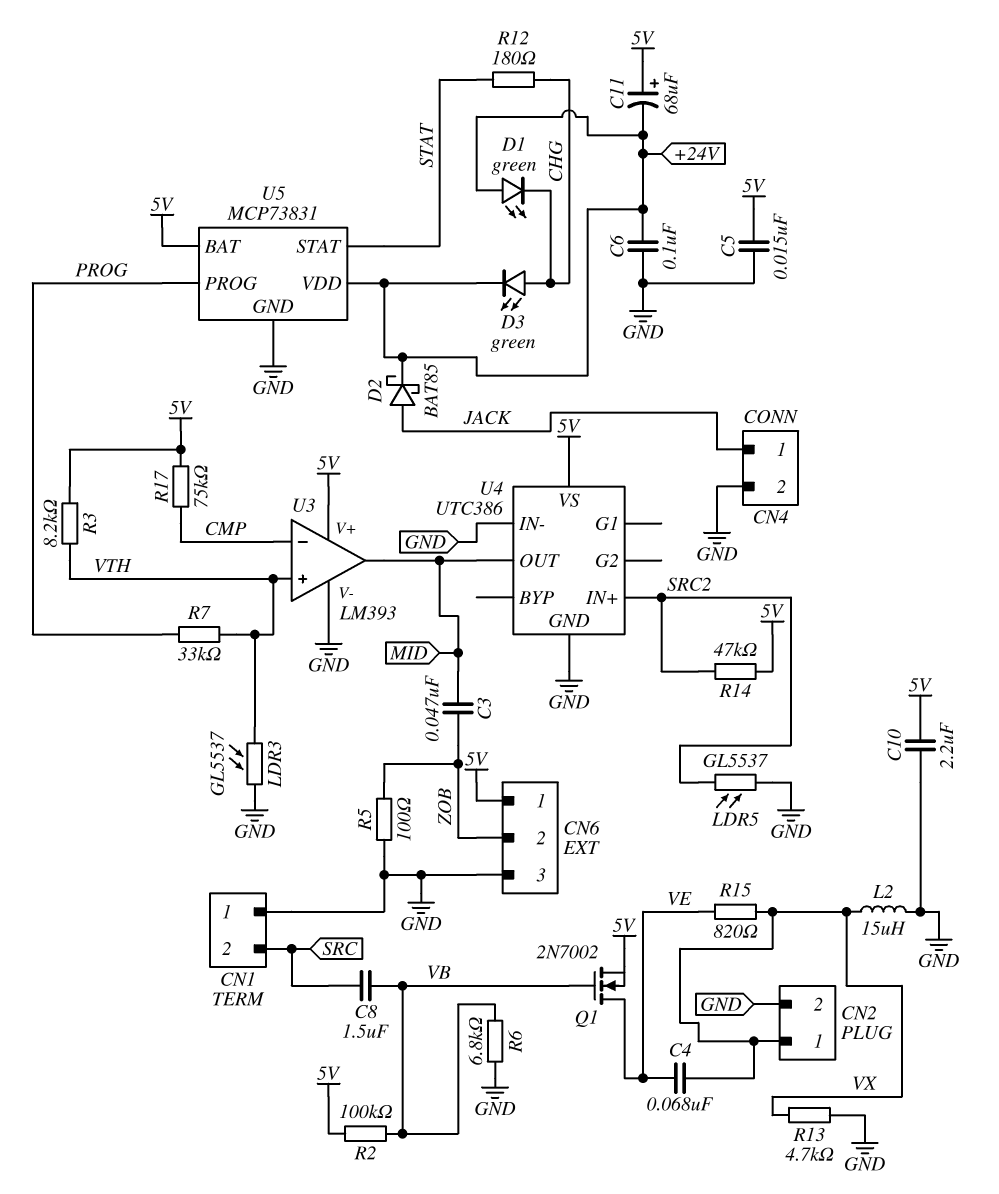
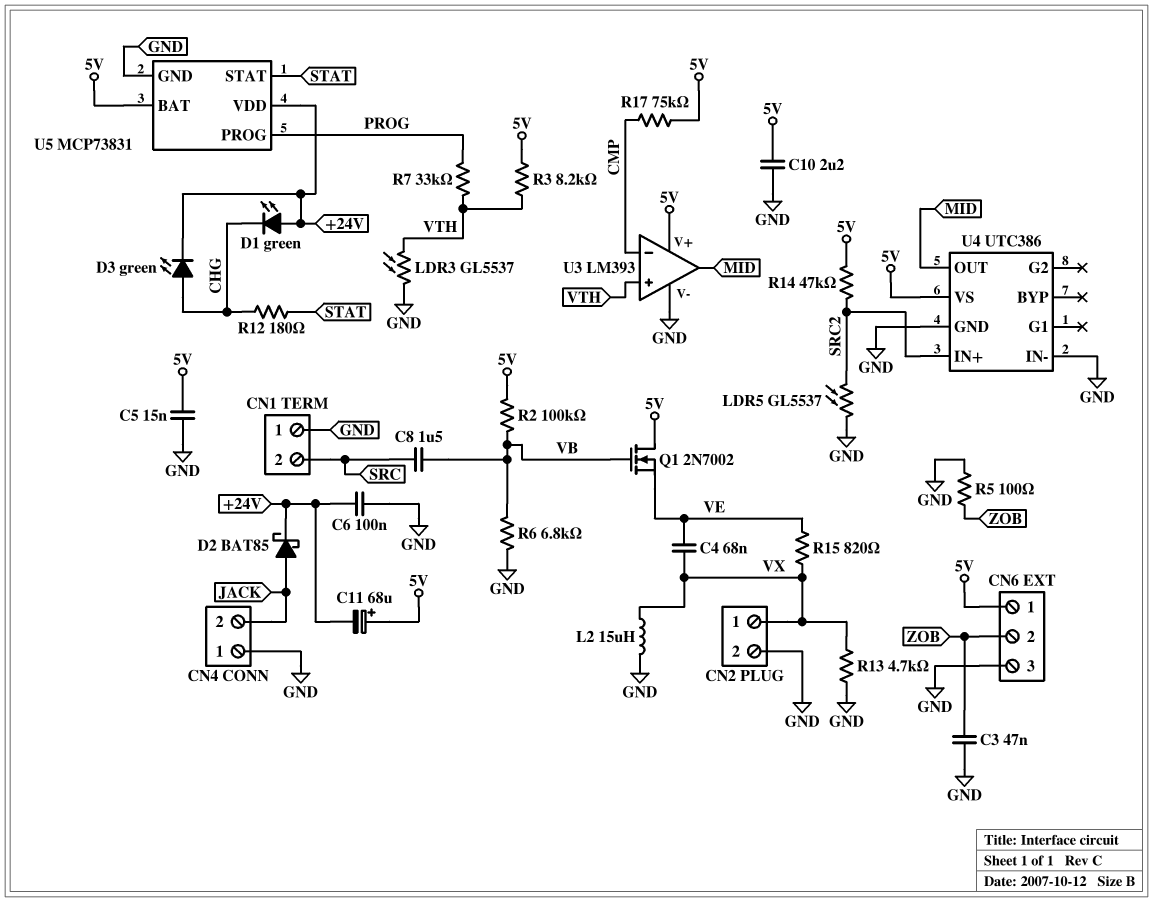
C3: 47nF (MID, ZOB) -> 47nF (GND, ZOB)
CN4 pin 1: JACK -> GND
CN4 pin 2: GND -> JACK
Q1: NMOS 2N7002 (G VB, D VE, S 5V) -> NMOS 2N7002 (G VB, D 5V, S VE)

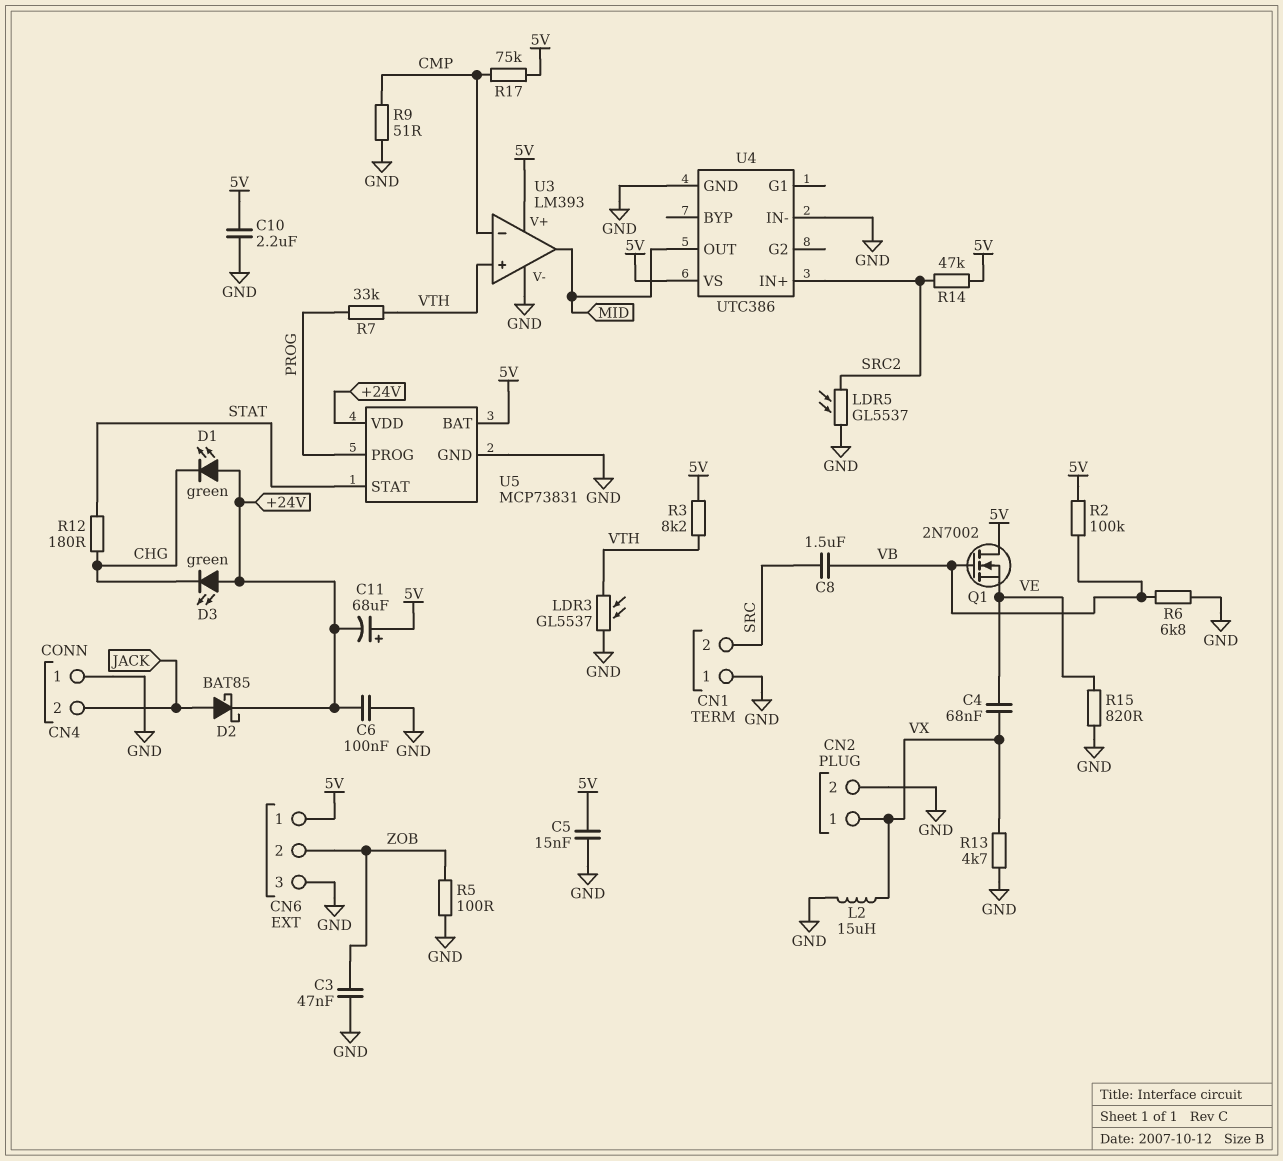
D3: LED green (A CHG, K +24V) -> LED green (A +24V, K CHG)
R9: none -> 51 (CMP, GND)
R15: 820 (VE, VX) -> 820 (GND, VE)

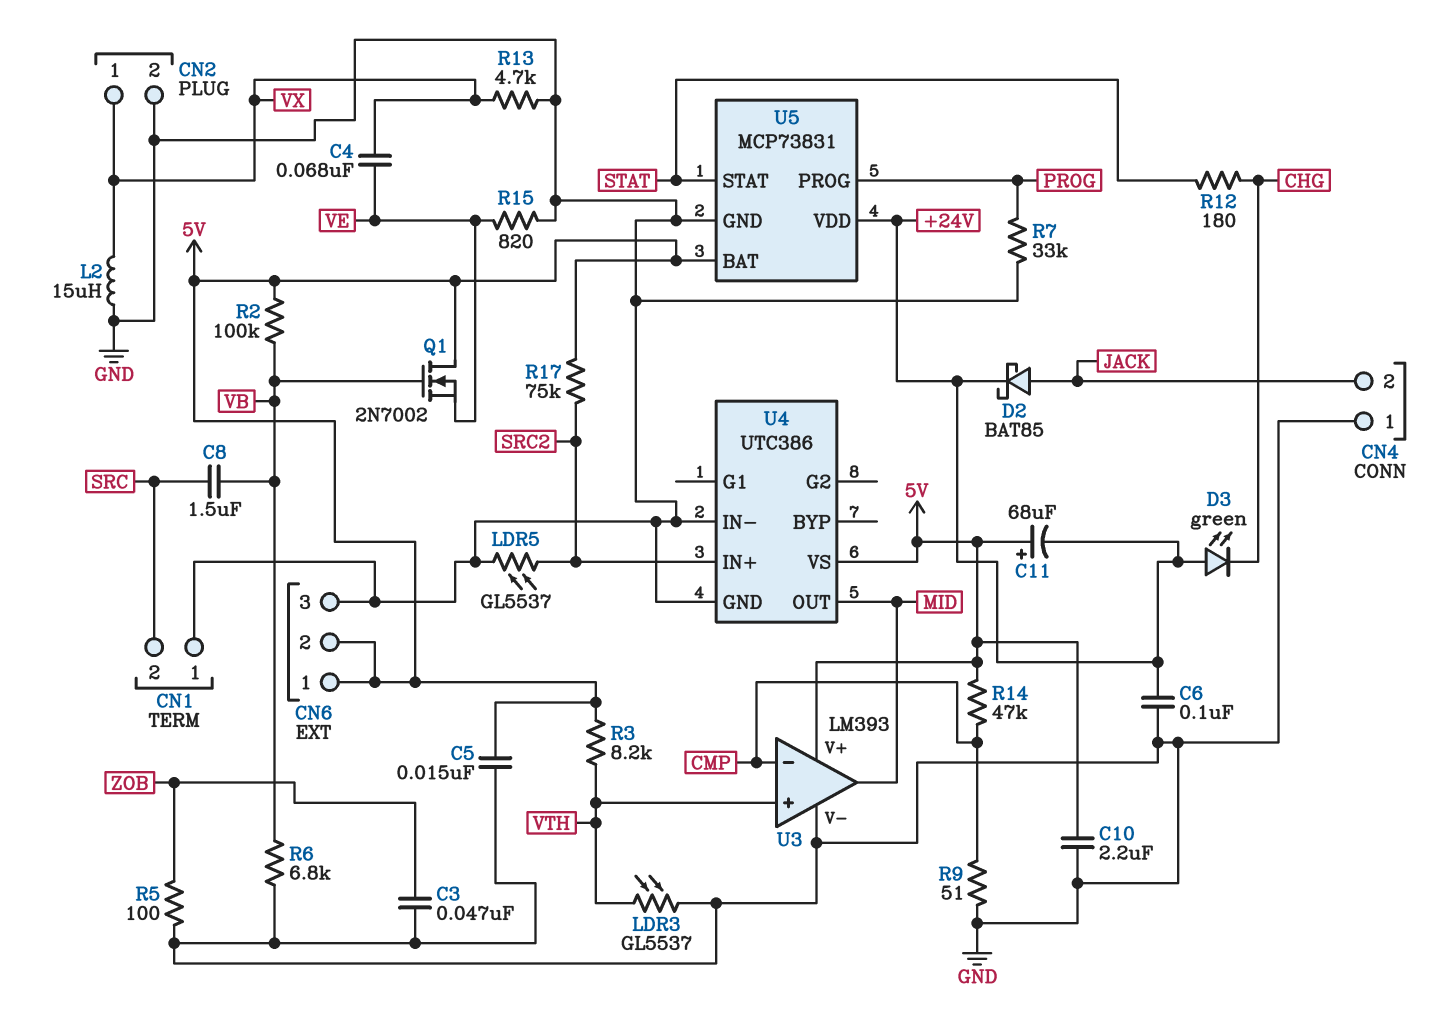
CN6 pin 2: ZOB -> 5V
D1: LED green (A +24V, K CHG) -> none
R7: 33k (PROG, VTH) -> 33k (GND, PROG)
R14: 47k (5V, SRC2) -> 47k (5V, CMP)
R17: 75k (5V, CMP) -> 75k (5V, SRC2)

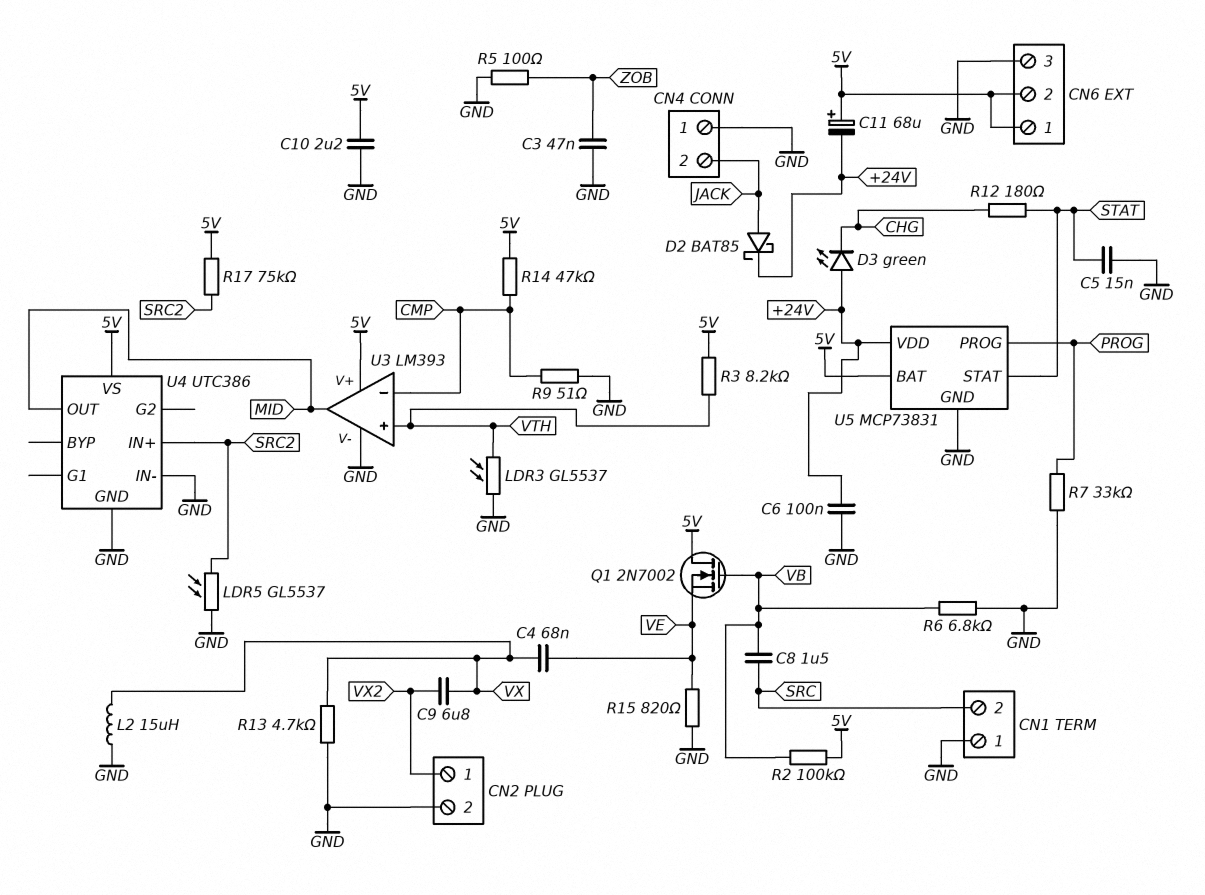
C5: 15nF (5V, GND) -> 15nF (GND, STAT)
C9: none -> 6.8uF (VX, VX2)
CN2 pin 1: VX -> VX2

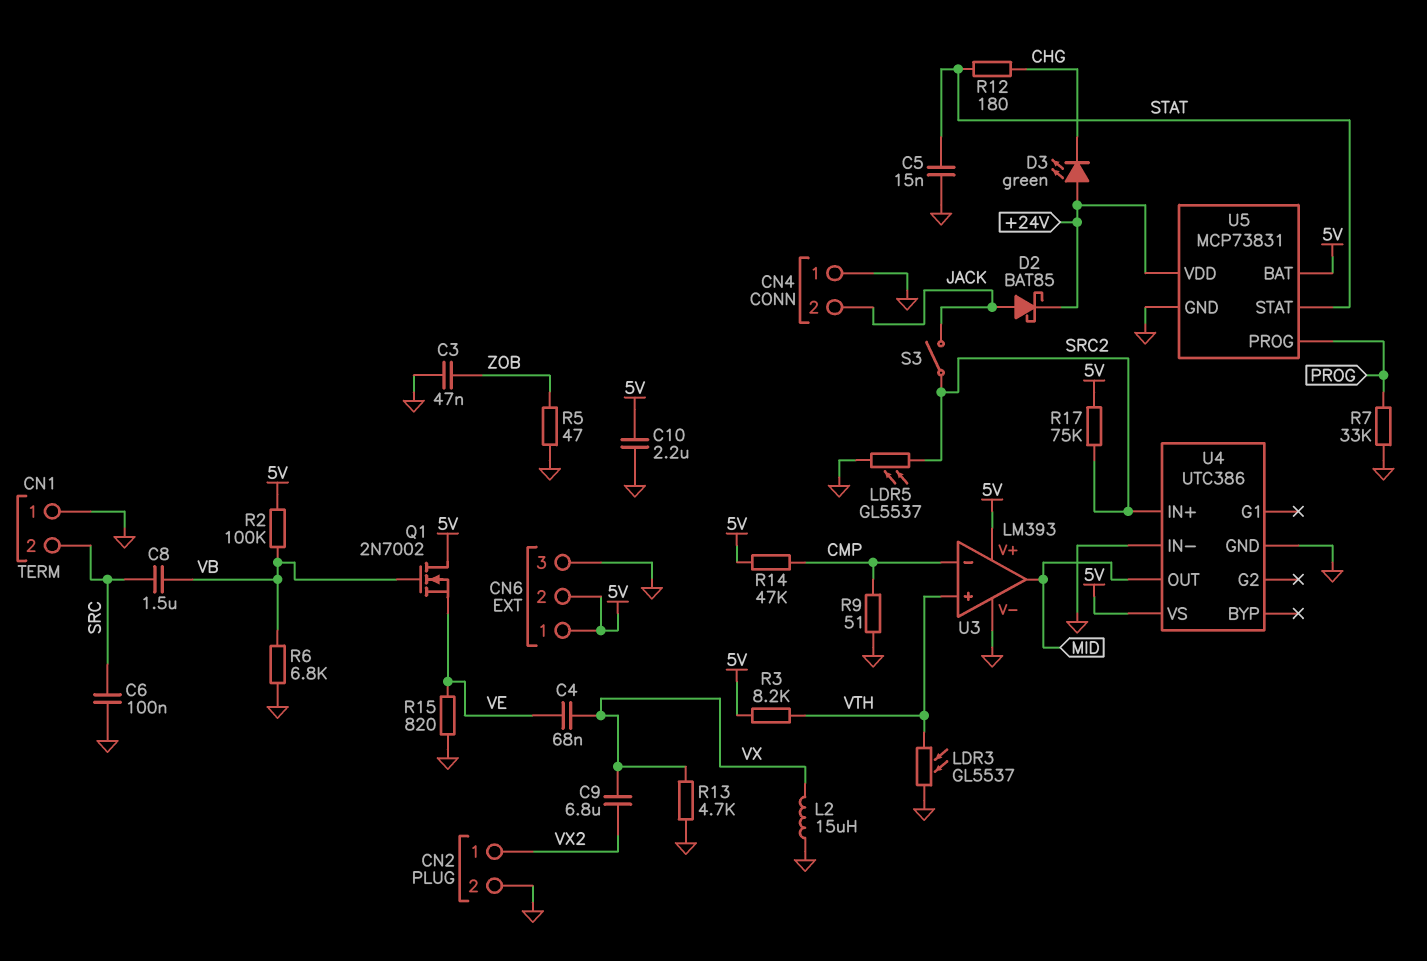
C6: 100nF (+24V, GND) -> 100nF (GND, SRC)
C11: 68uF (plus 5V, minus +24V) -> none
R5: 100 (GND, ZOB) -> 47 (GND, ZOB)
S3: none -> switch (JACK, SRC2)

